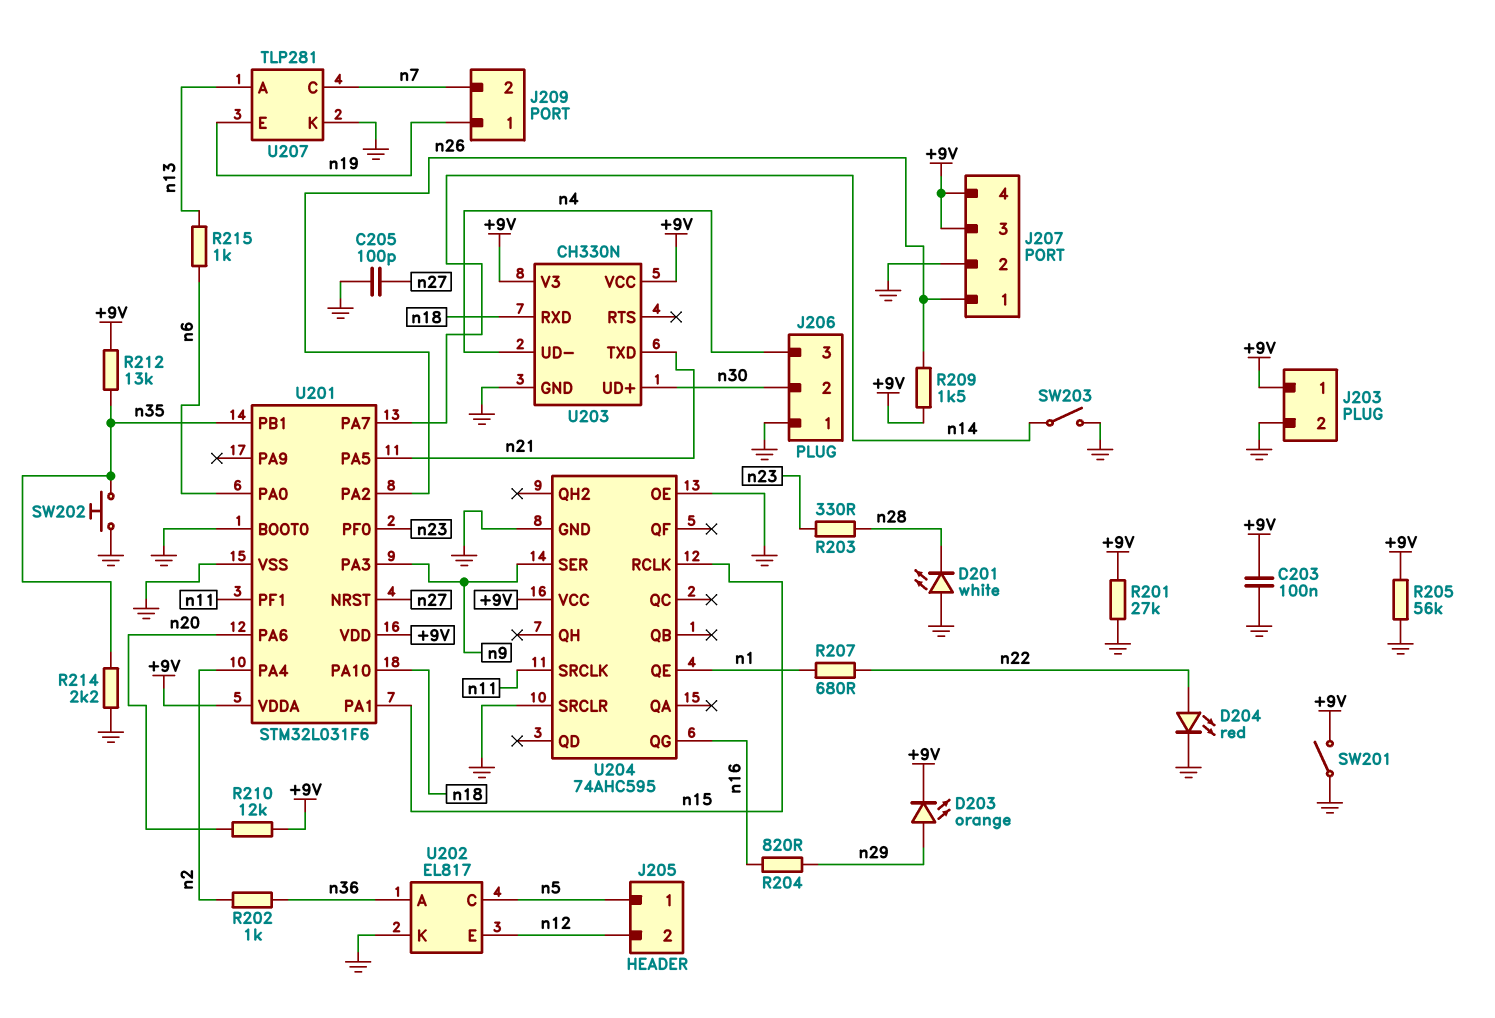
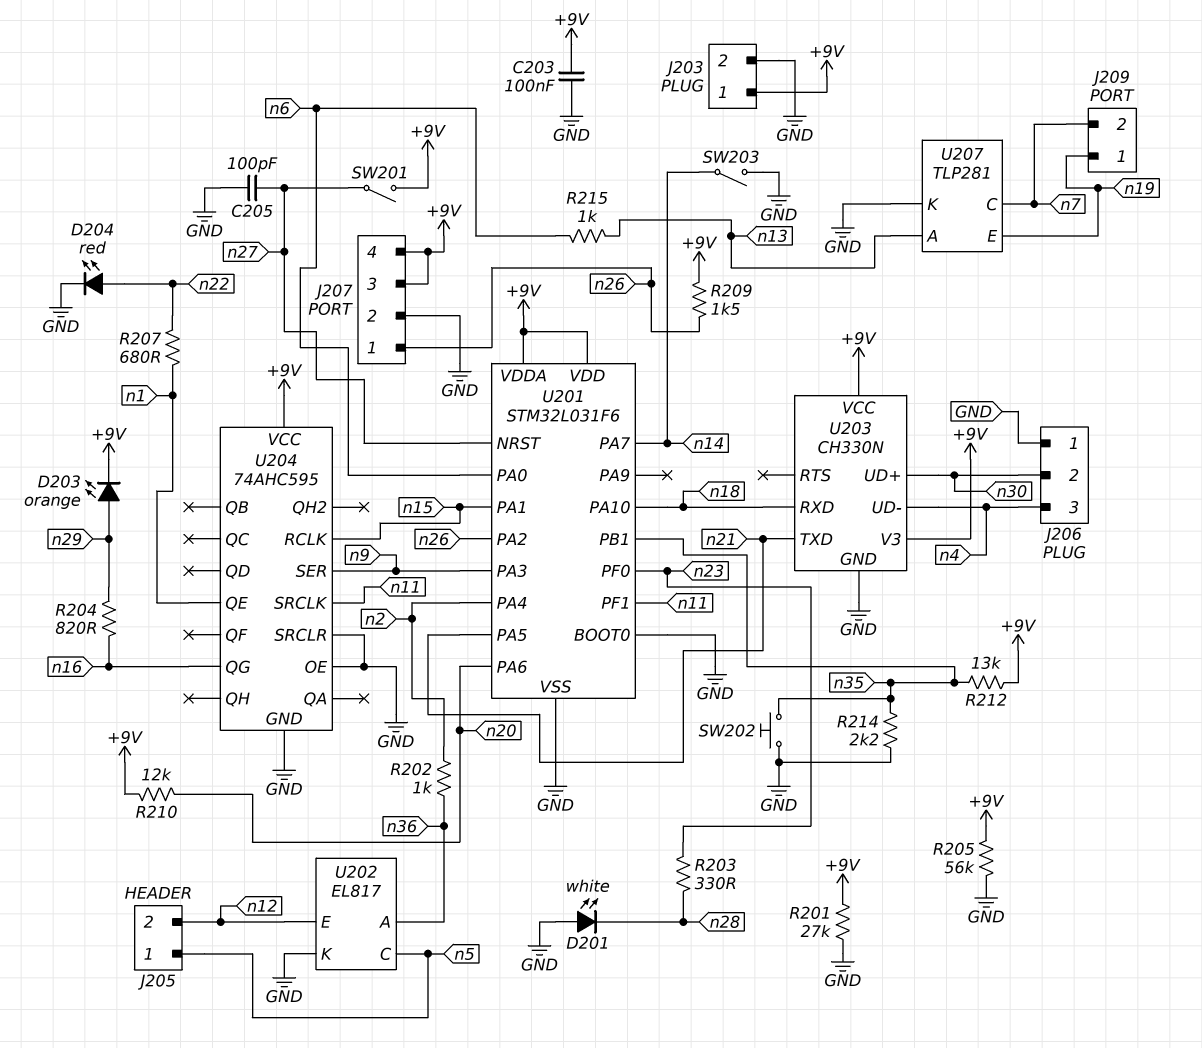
SW201: switch (+9V, GND) -> switch (+9V, n27)

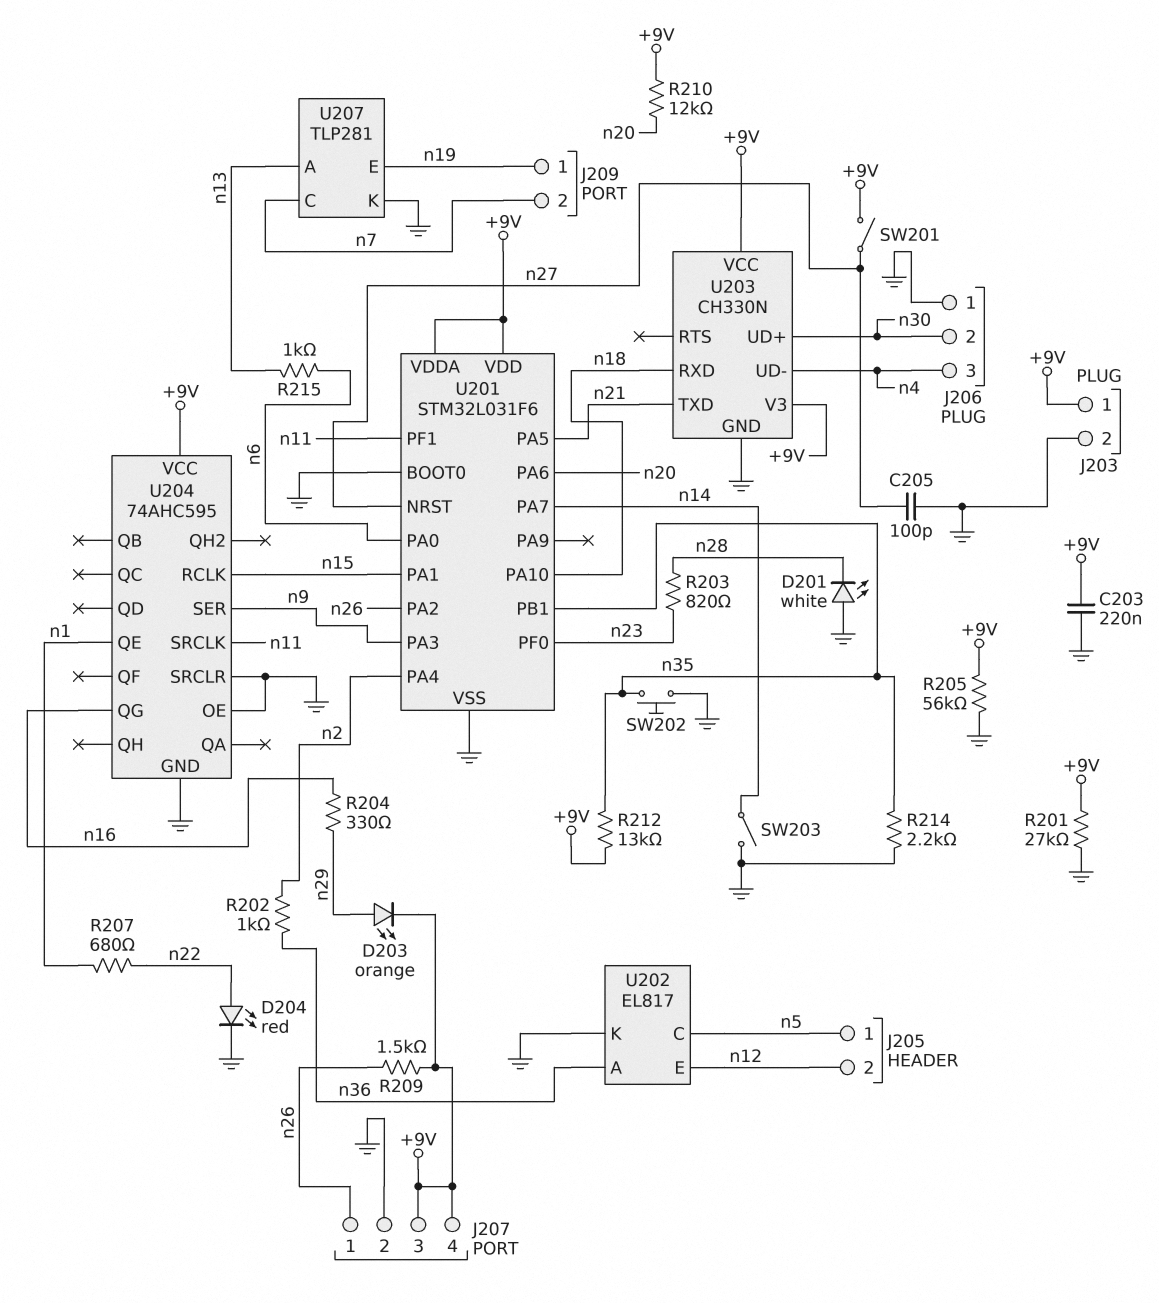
C203: 100nF (+9V, GND) -> 220nF (+9V, GND)
R203: 330 (n23, n28) -> 820 (n23, n28)
R204: 820 (n16, n29) -> 330 (n16, n29)

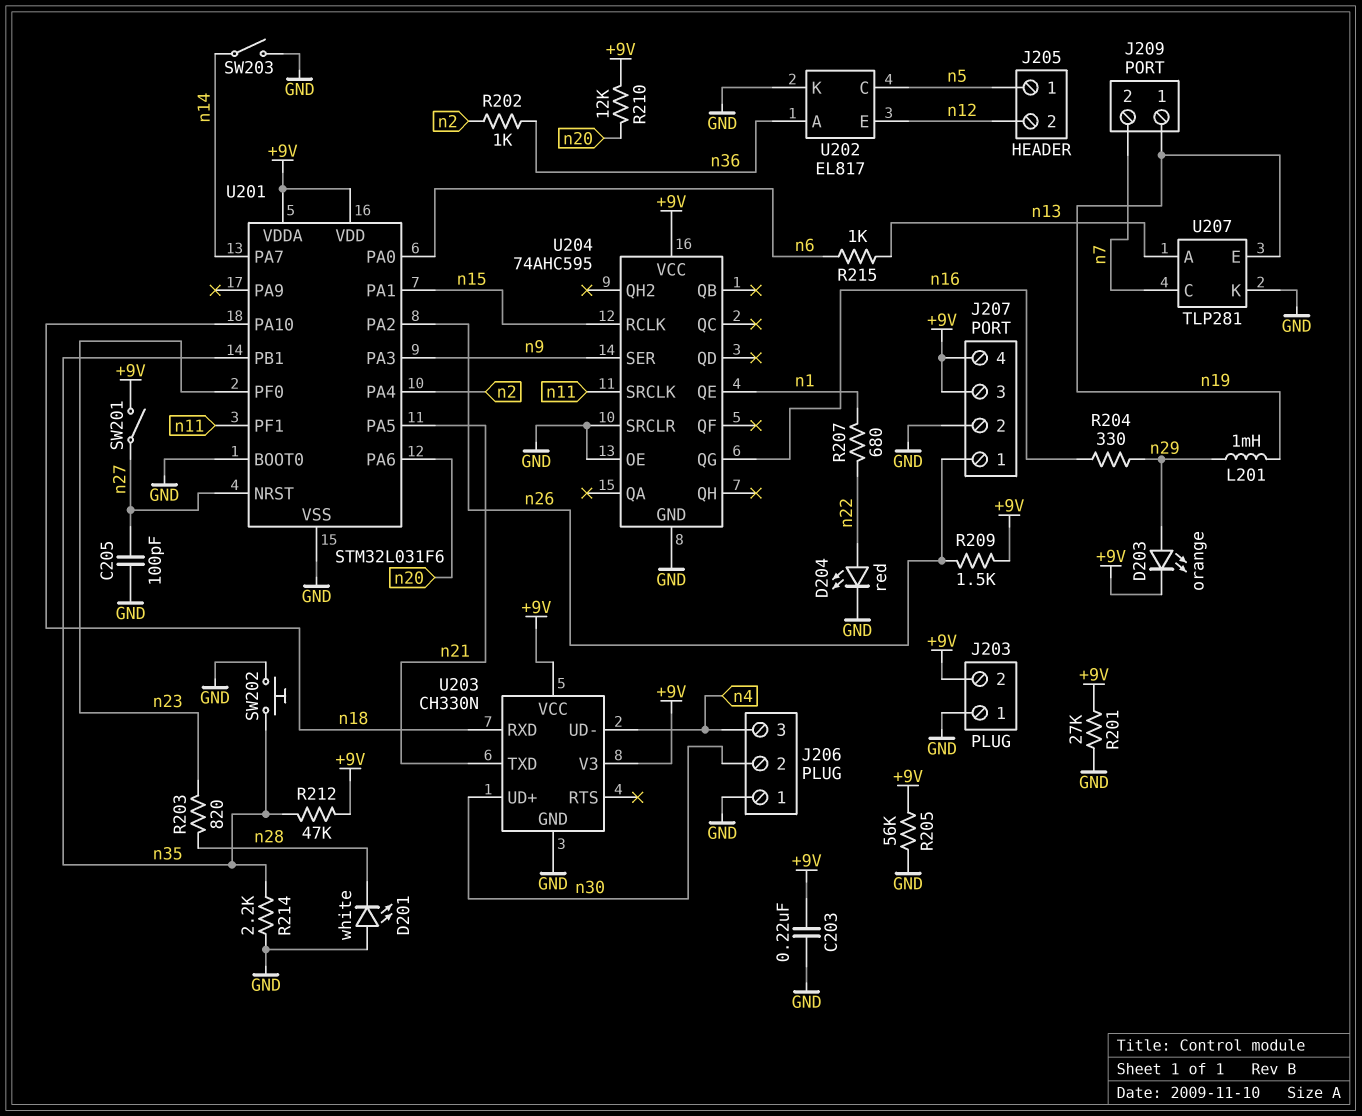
J203 pin 1: +9V -> GND
J203 pin 2: GND -> +9V
L201: none -> 1mH (n19, n29)
R212: 13k (+9V, n35) -> 47k (+9V, n35)

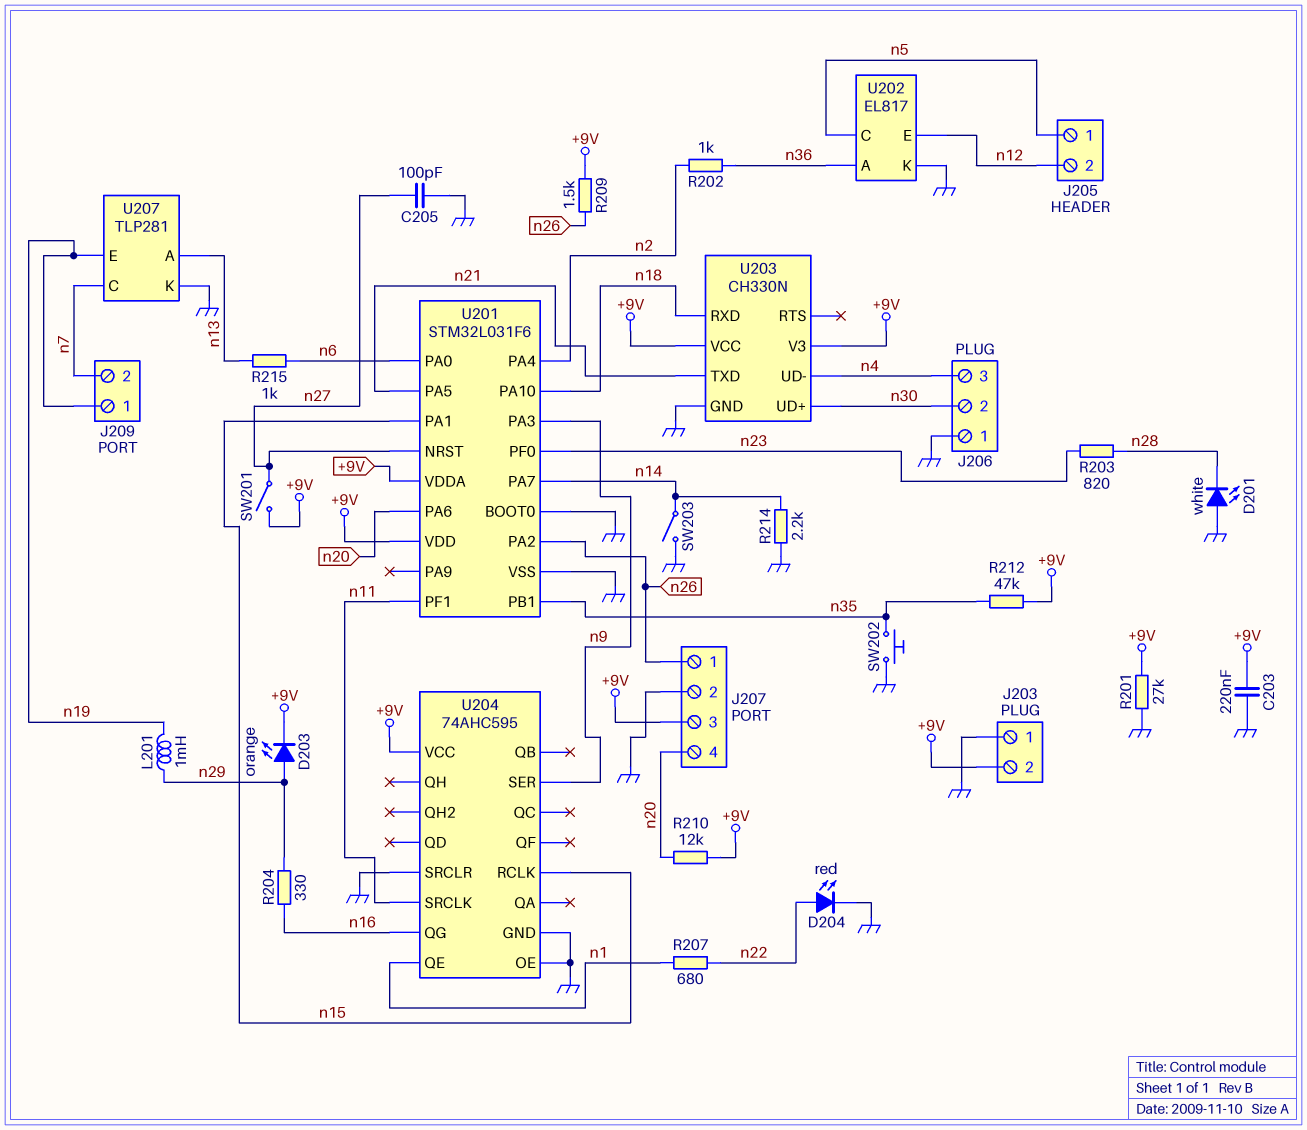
J207 pin 4: +9V -> n20
R205: 56k (+9V, GND) -> none
R214: 2.2k (GND, n35) -> 2.2k (GND, n14)

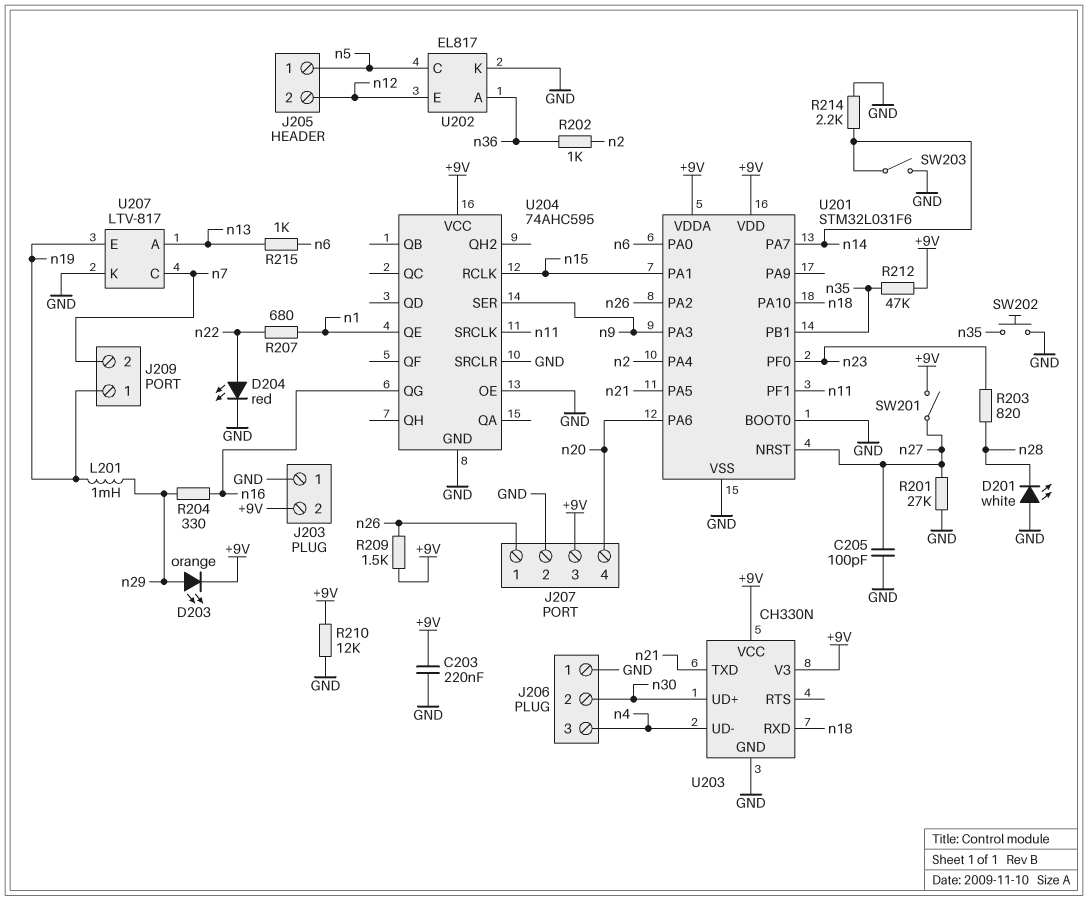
R201: 27k (+9V, GND) -> 27k (GND, n27)
R210: 12k (+9V, n20) -> 12k (+9V, GND)
U207: TLP281 -> LTV-817

